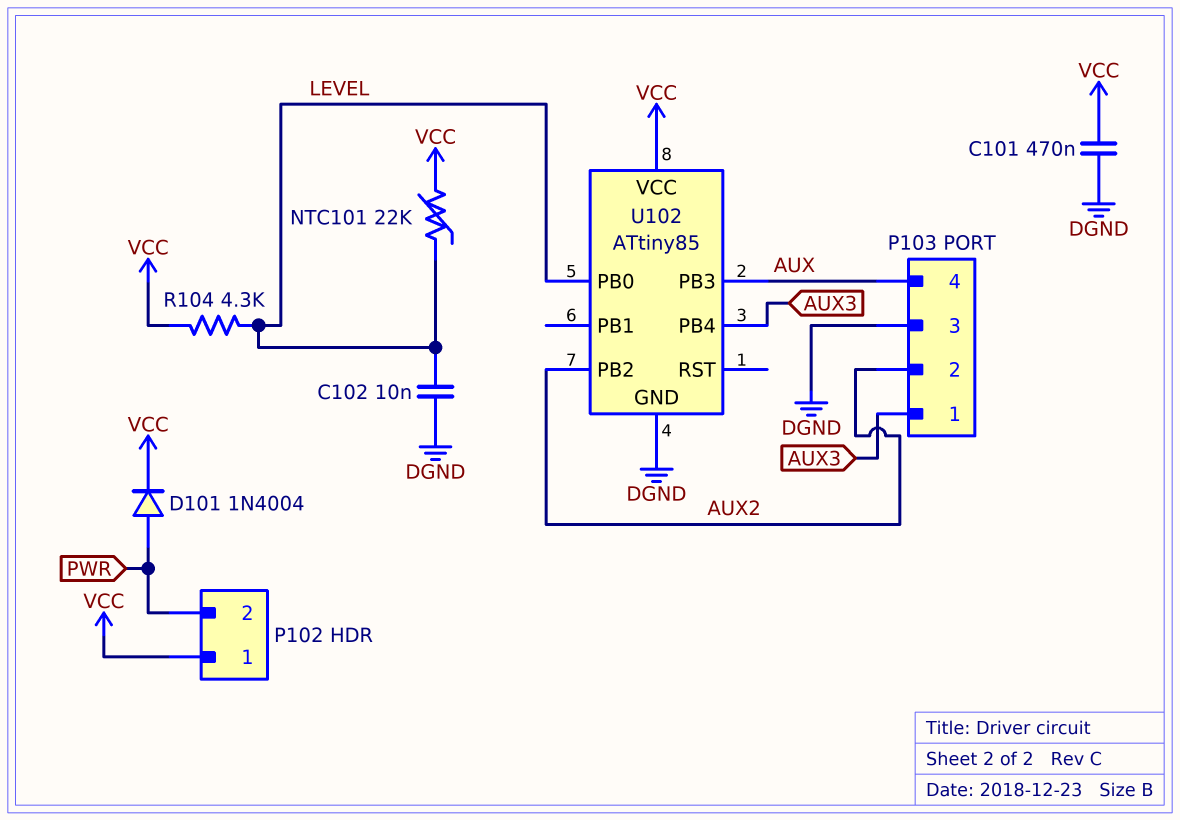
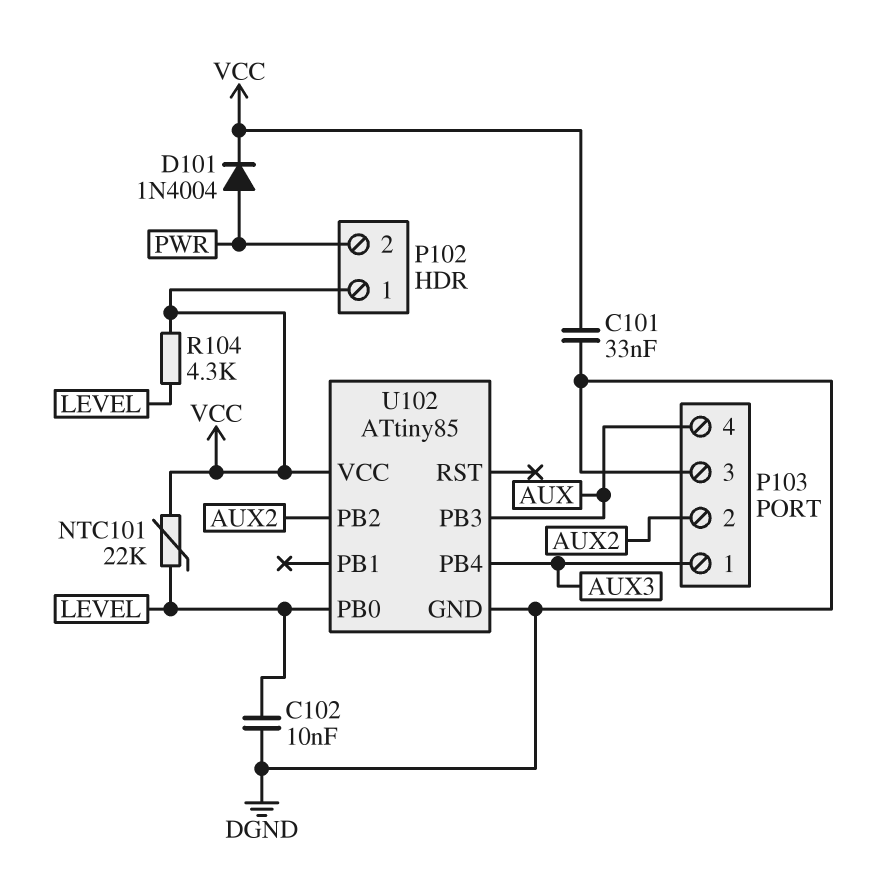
C101: 470nF (DGND, VCC) -> 33nF (DGND, VCC)

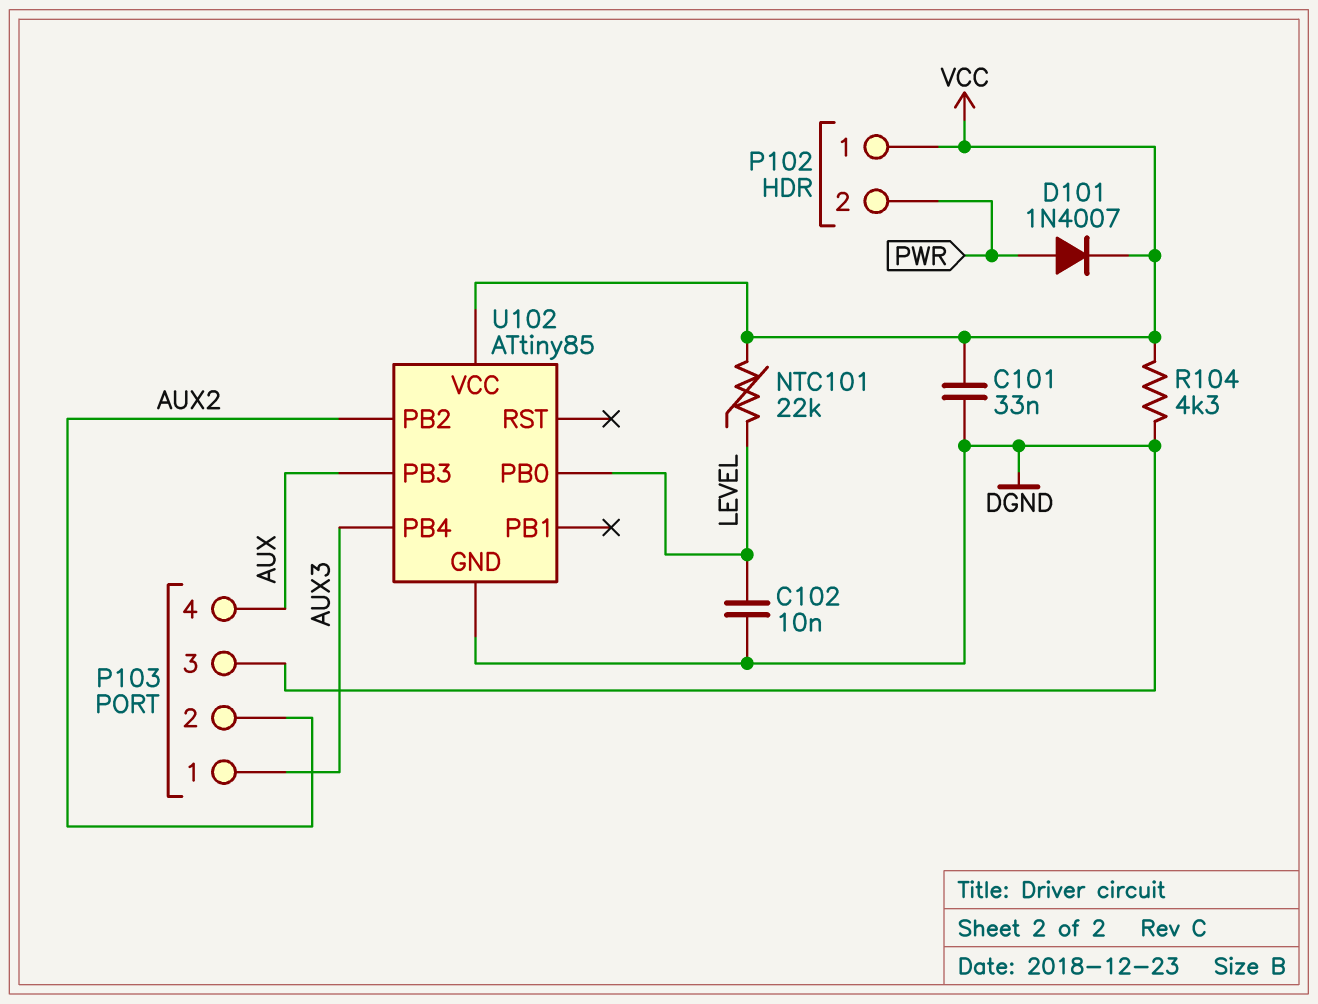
D101: diode 1N4004 (A PWR, K VCC) -> diode 1N4007 (A PWR, K VCC)
R104: 4.3k (LEVEL, VCC) -> 4.3k (DGND, VCC)

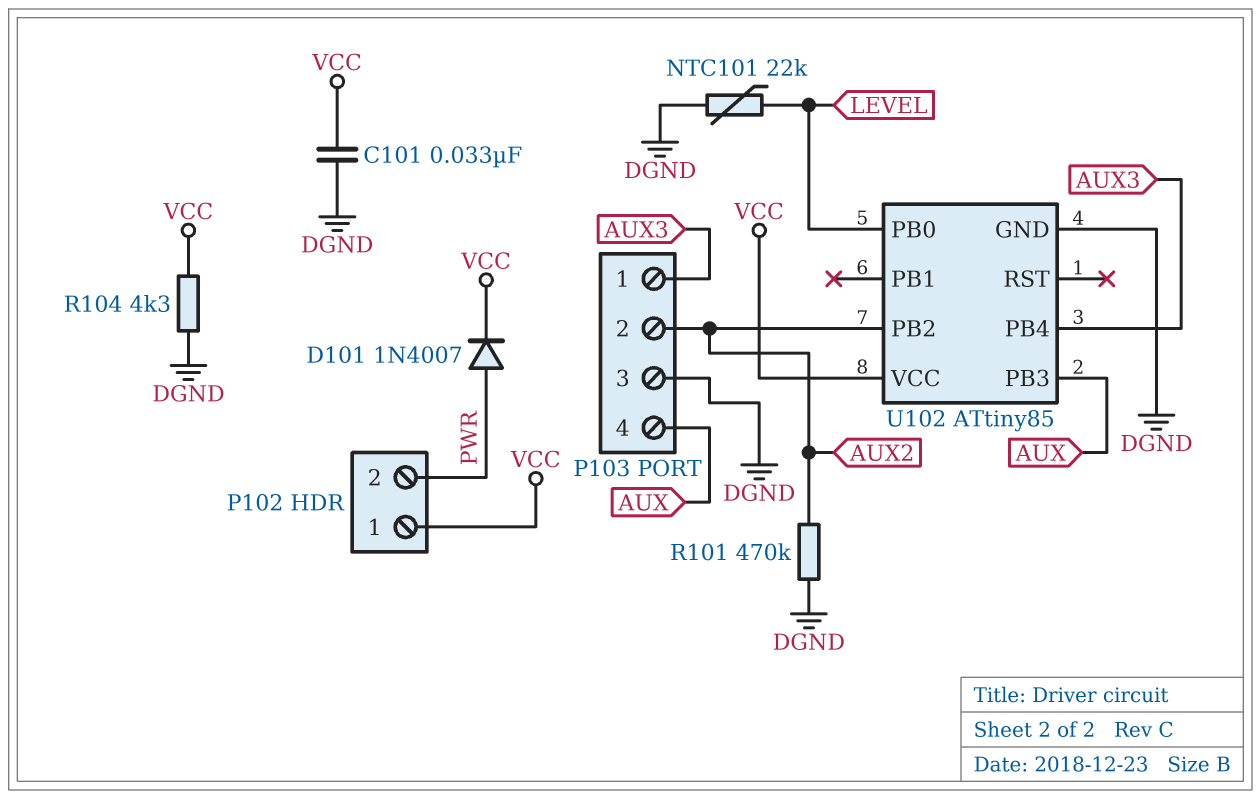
C102: 10nF (DGND, LEVEL) -> none
NTC101: 22k (LEVEL, VCC) -> 22k (DGND, LEVEL)
R101: none -> 470k (AUX2, DGND)

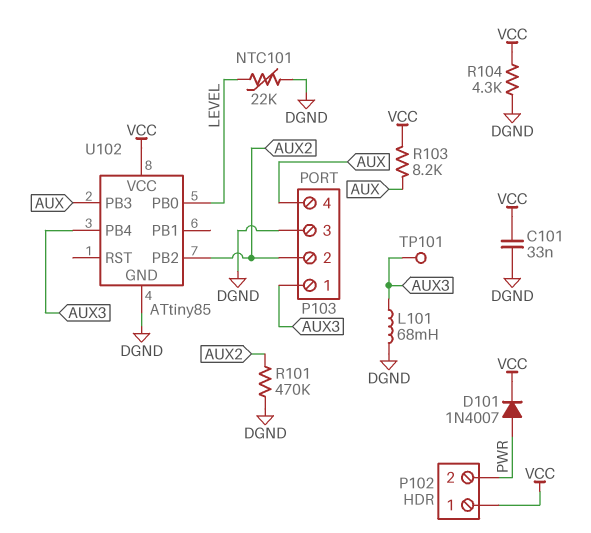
L101: none -> 68mH (AUX3, DGND)
R103: none -> 8.2k (AUX, VCC)
TP101: none -> test point (AUX3)

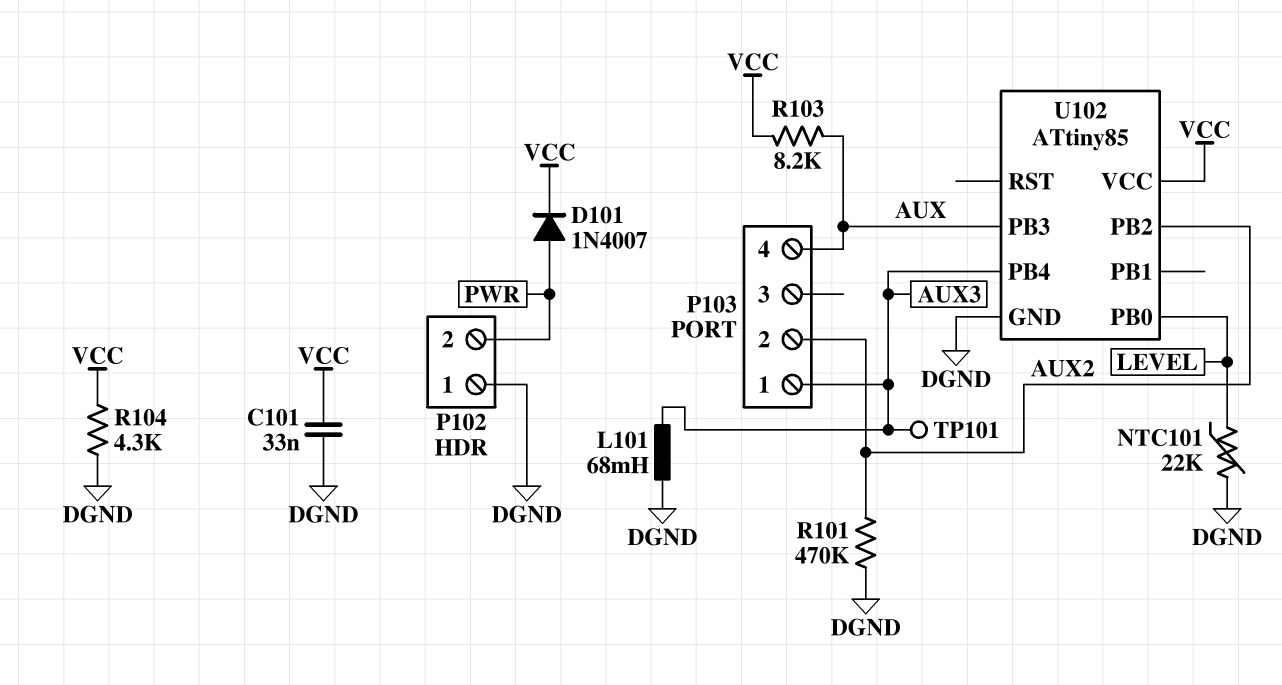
P102 pin 1: VCC -> DGND
P103 pin 3: DGND -> none

